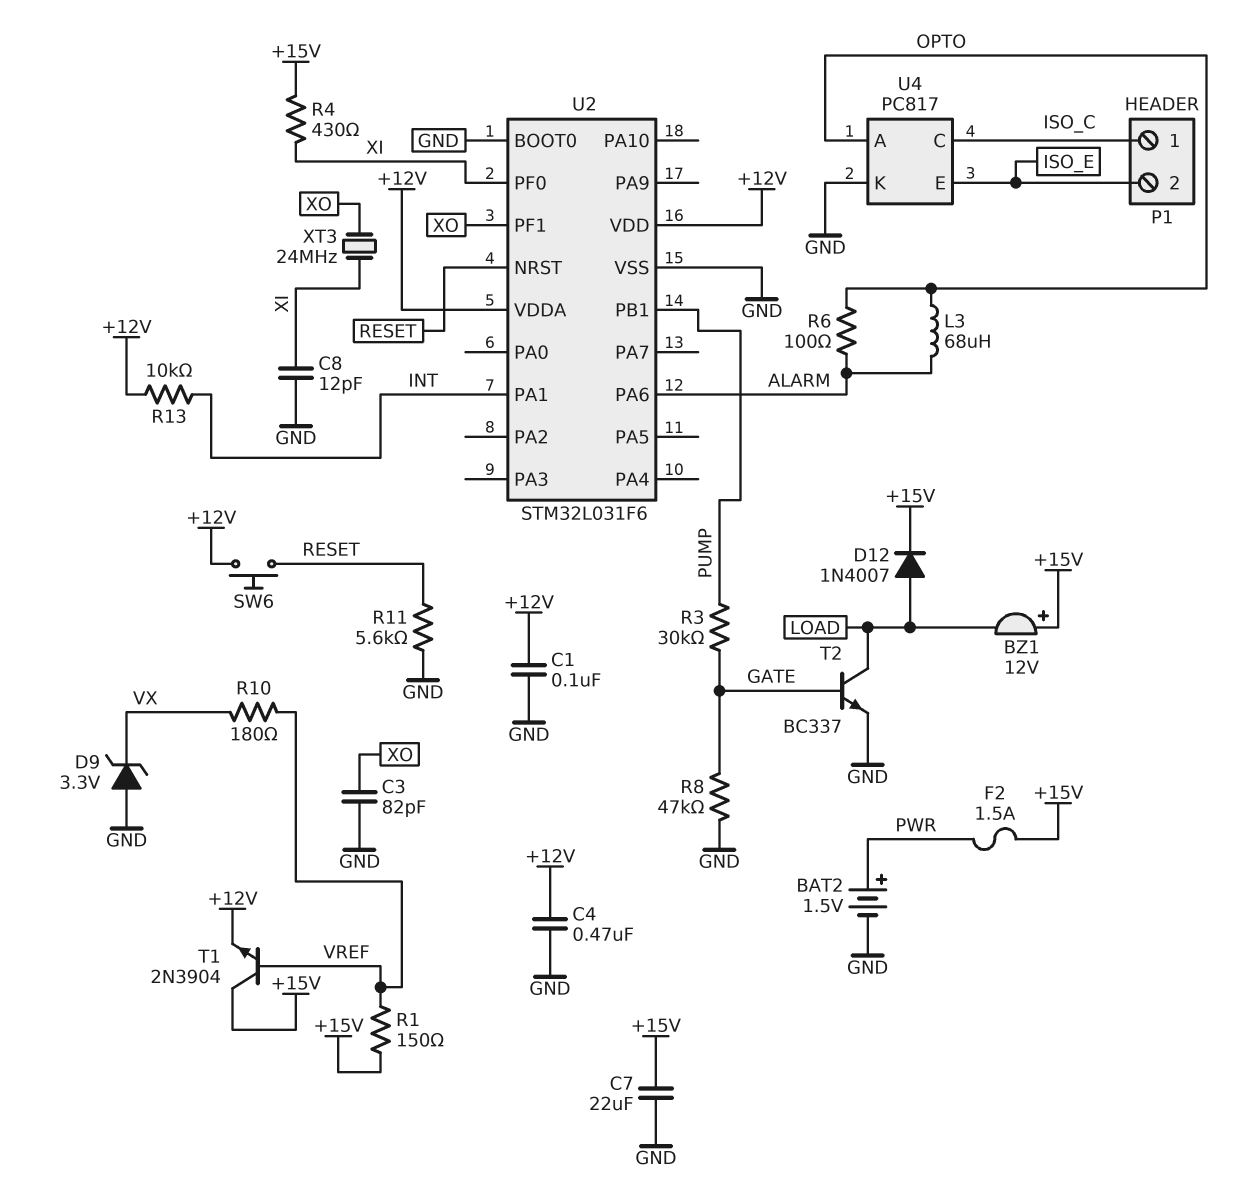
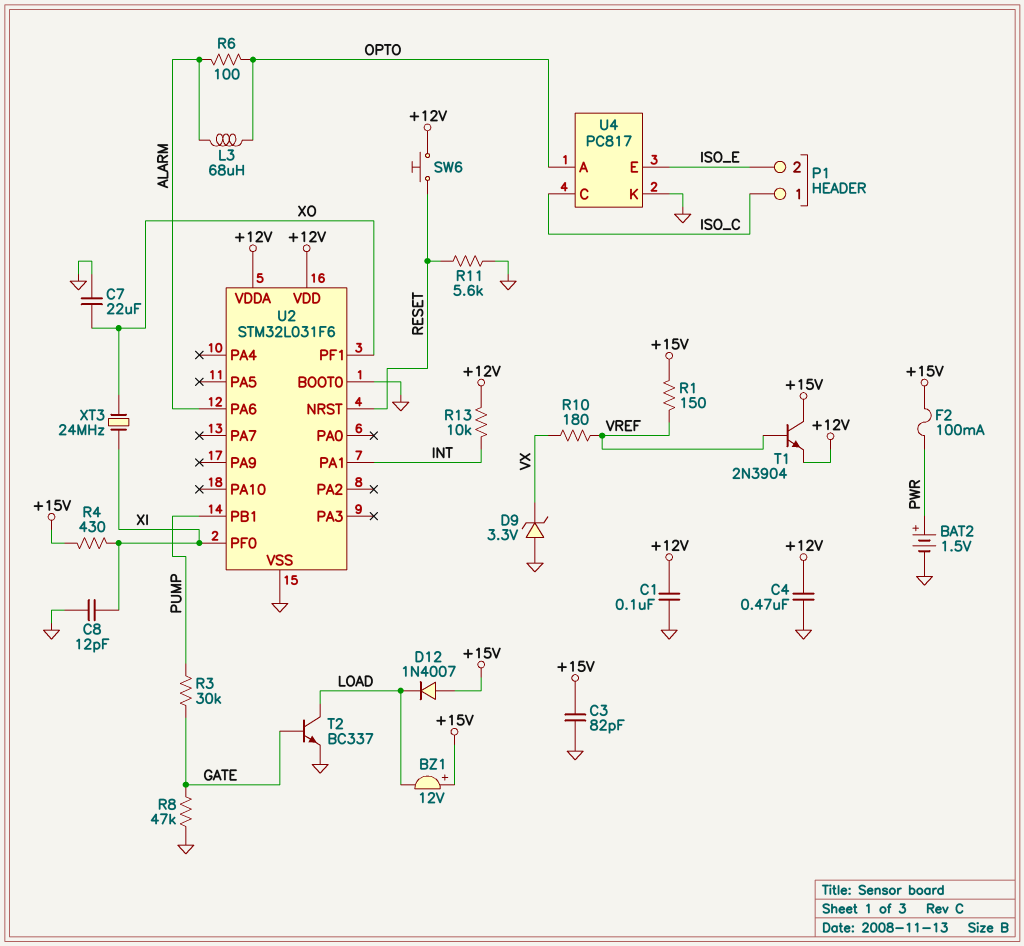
C3: 82pF (GND, XO) -> 82pF (+15V, GND)
C7: 22uF (+15V, GND) -> 22uF (GND, XO)
D12: diode 1N4007 (A LOAD, K +15V) -> diode 1N4007 (A +15V, K LOAD)
F2: 1.5A (+15V, PWR) -> 100mA (+15V, PWR)

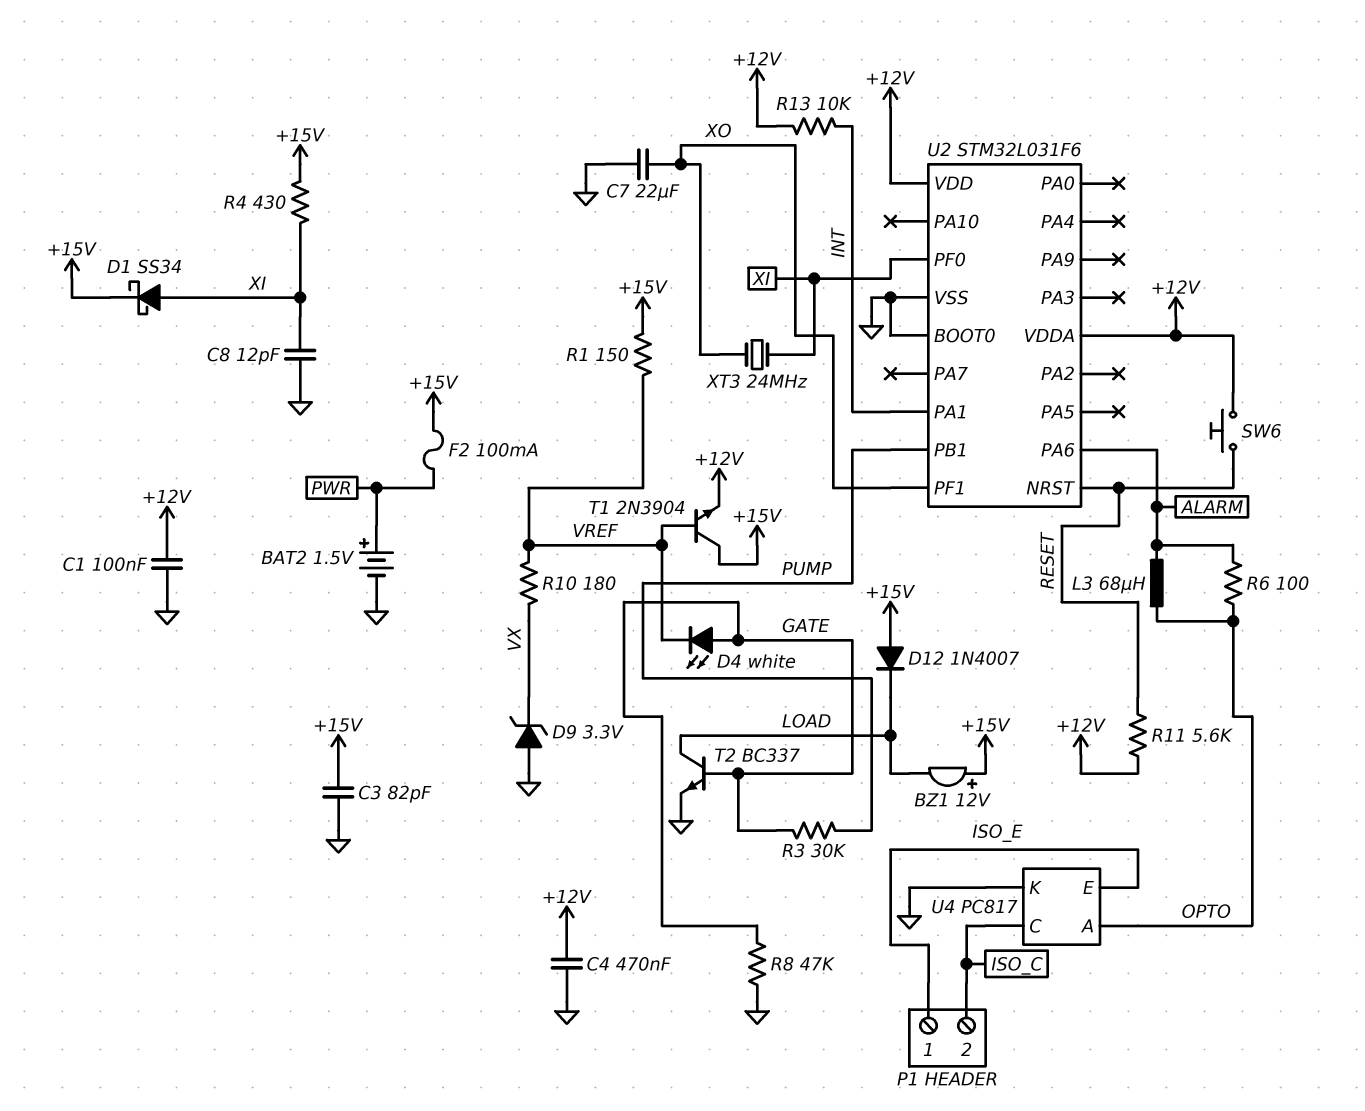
D1: none -> schottky SS34 (A XI, K +15V)
D4: none -> LED white (A GATE, K VREF)
P1 pin 1: ISO_C -> ISO_E
P1 pin 2: ISO_E -> ISO_C
R11: 5.6k (GND, RESET) -> 5.6k (+12V, RESET)

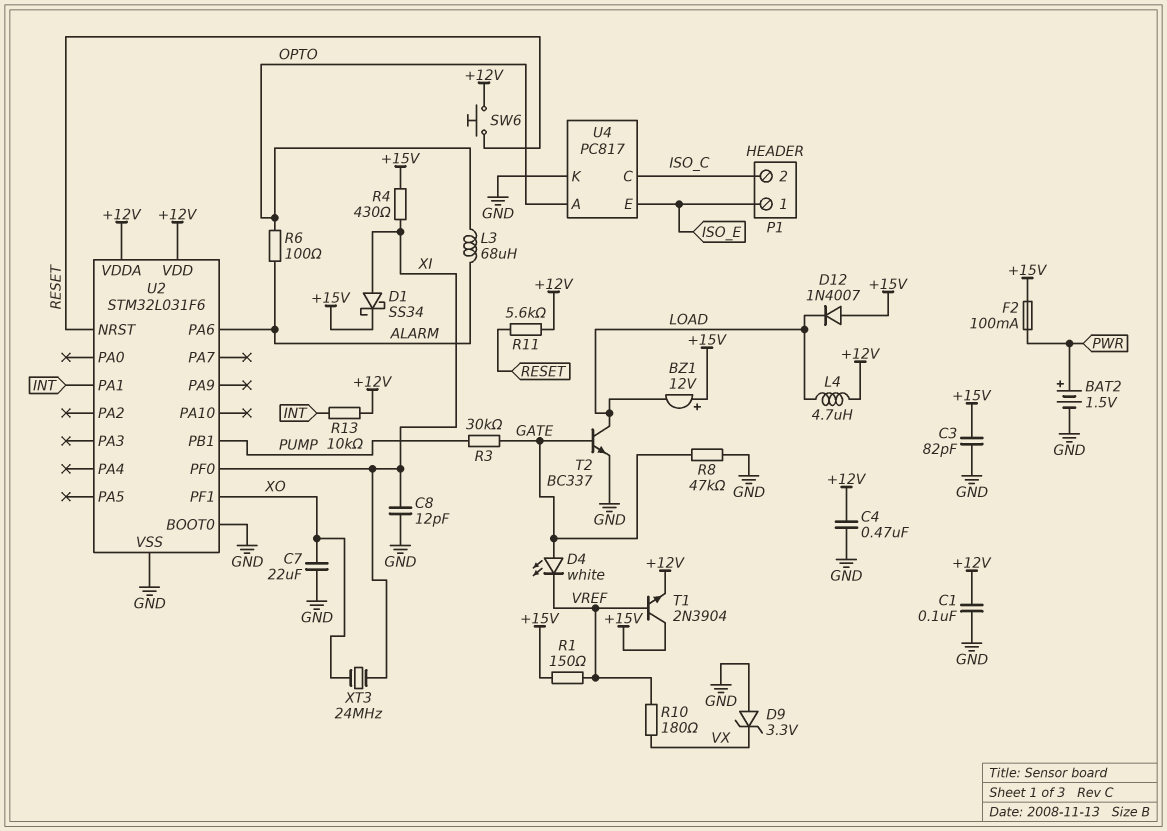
L4: none -> 4.7uH (+12V, LOAD)

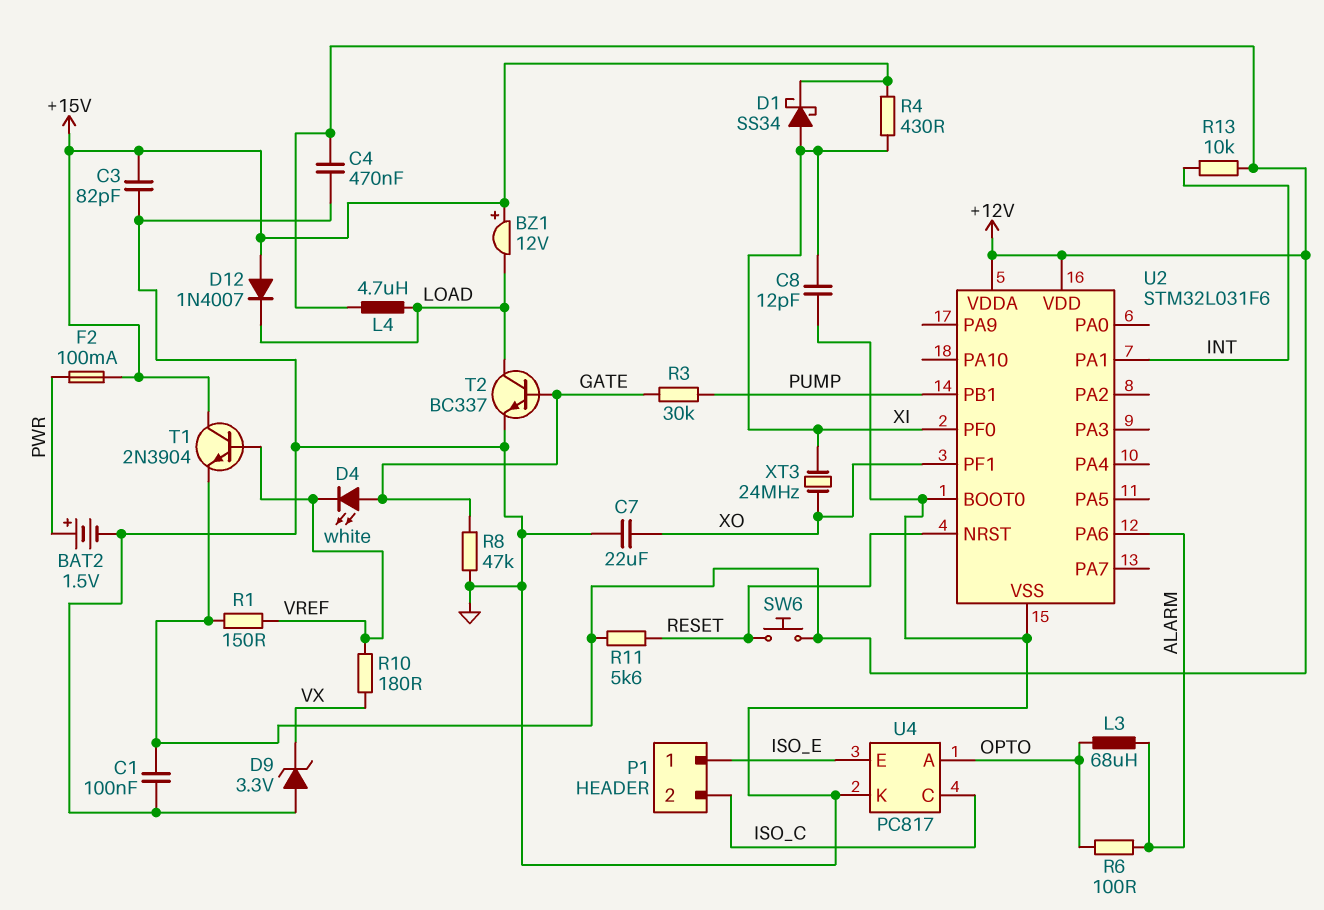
R1: 150 (+15V, VREF) -> 150 (+12V, VREF)

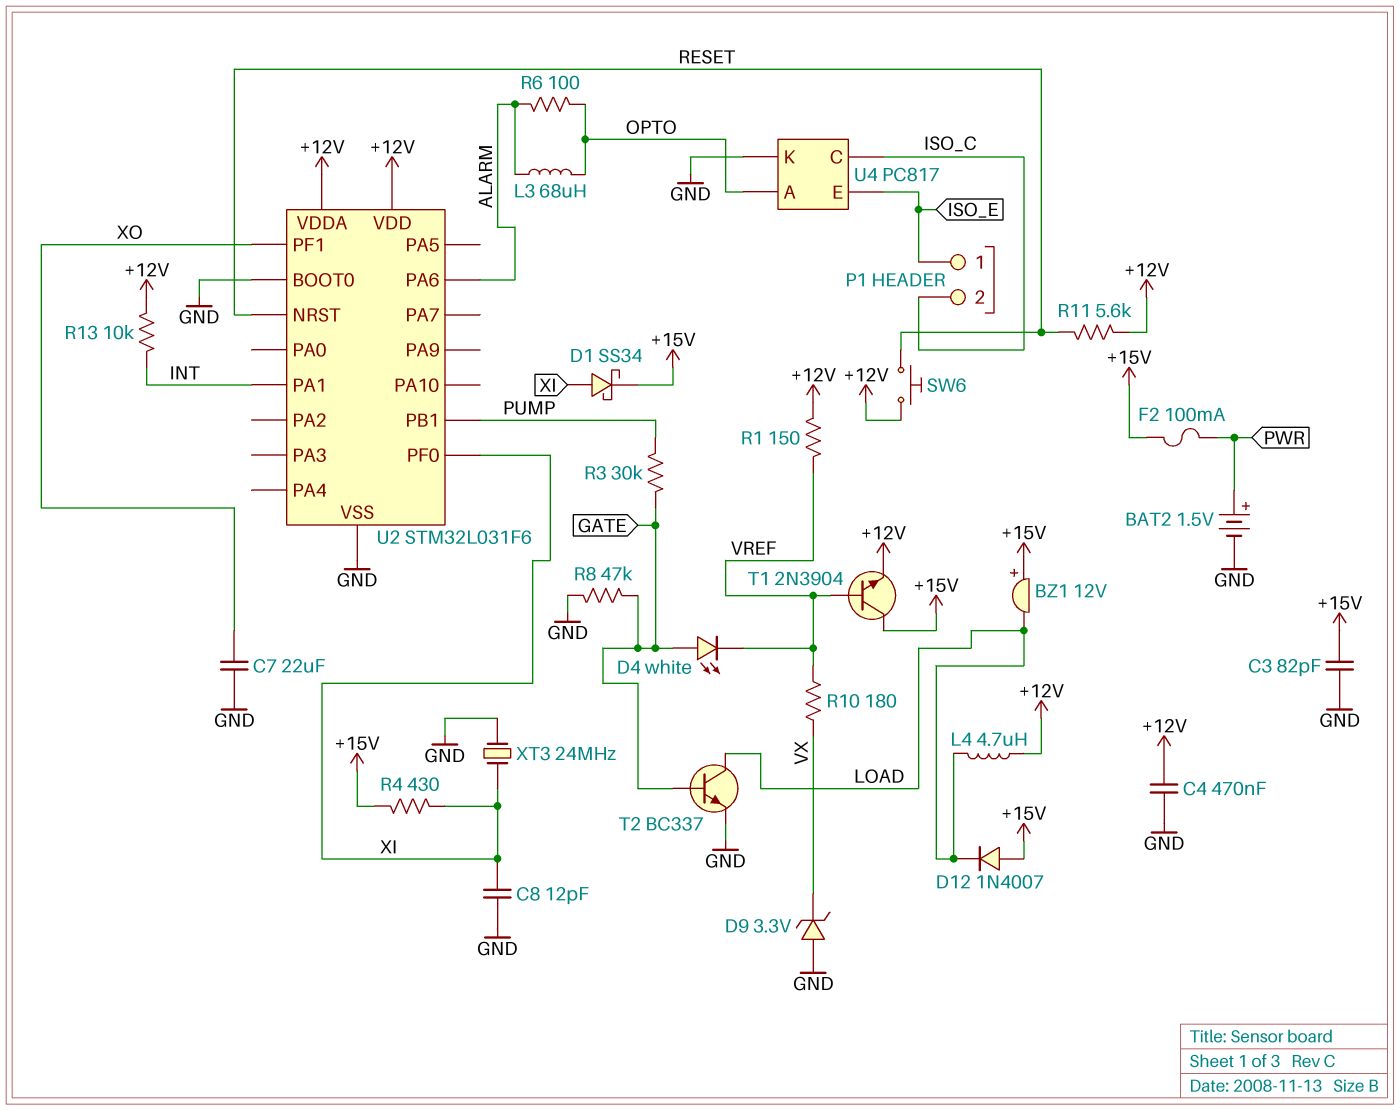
C1: 100nF (+12V, GND) -> none
XT3: 24MHz (XI, XO) -> 24MHz (GND, XI)

